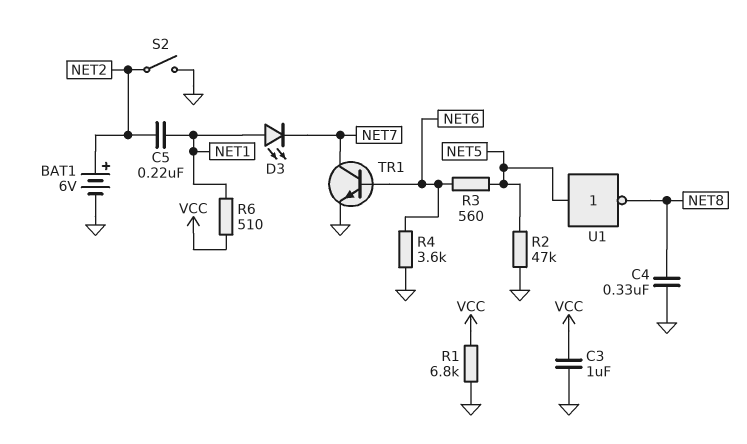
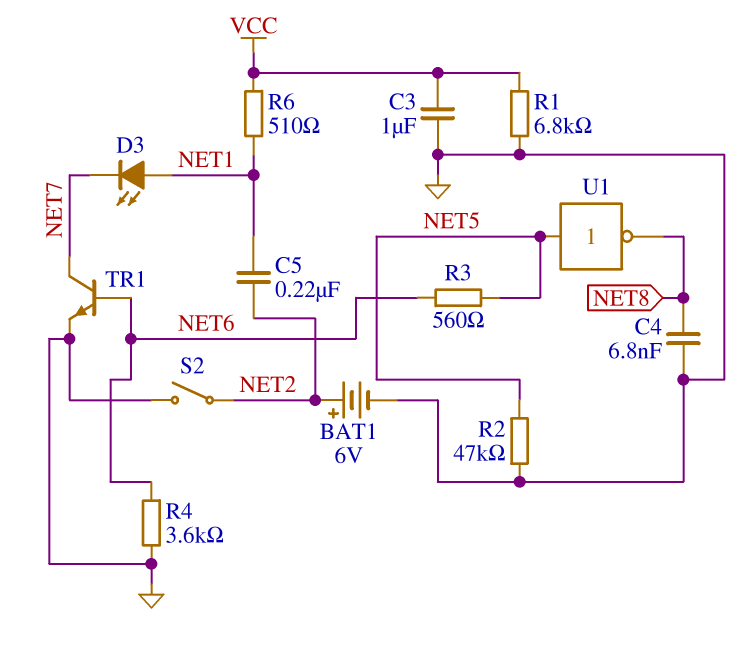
C4: 330nF (GND, NET8) -> 6.8nF (GND, NET8)

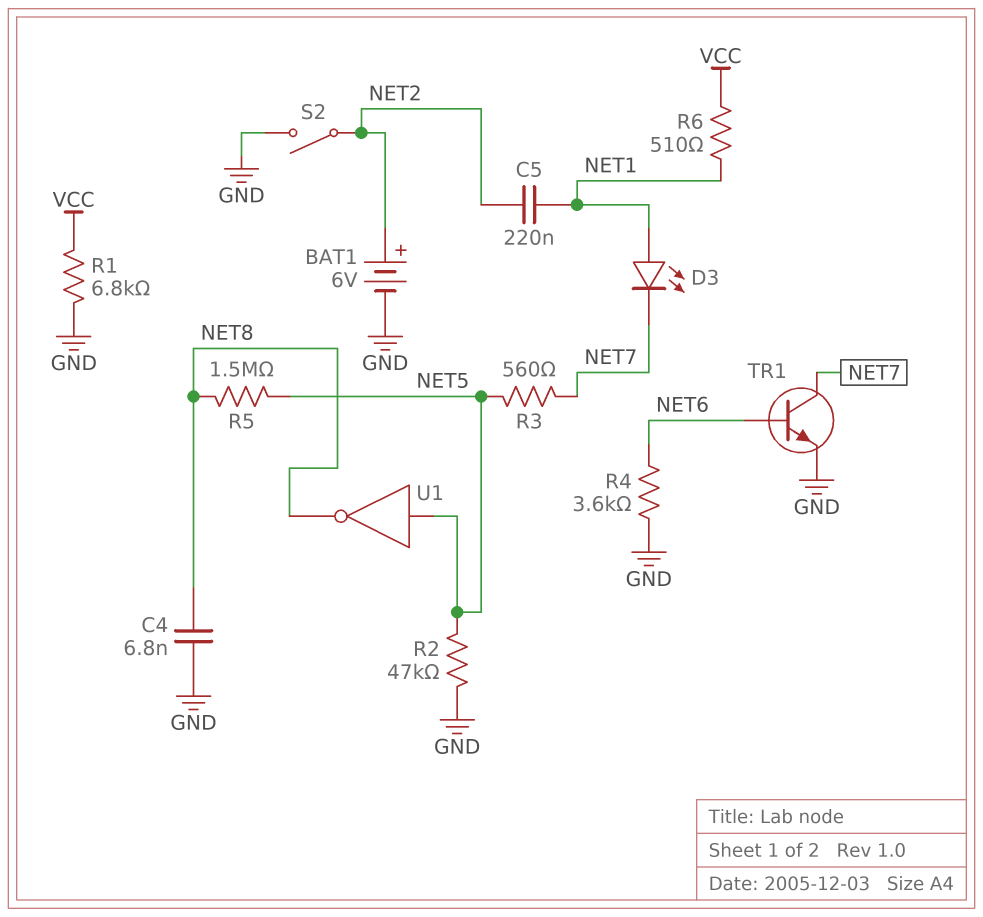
C3: 1uF (GND, VCC) -> none
R3: 560 (NET5, NET6) -> 560 (NET5, NET7)
R5: none -> 1.5M (NET5, NET8)

